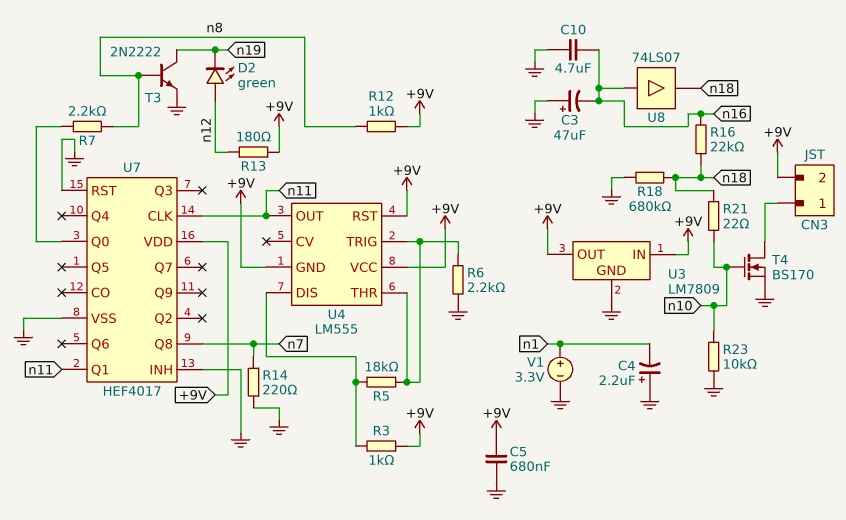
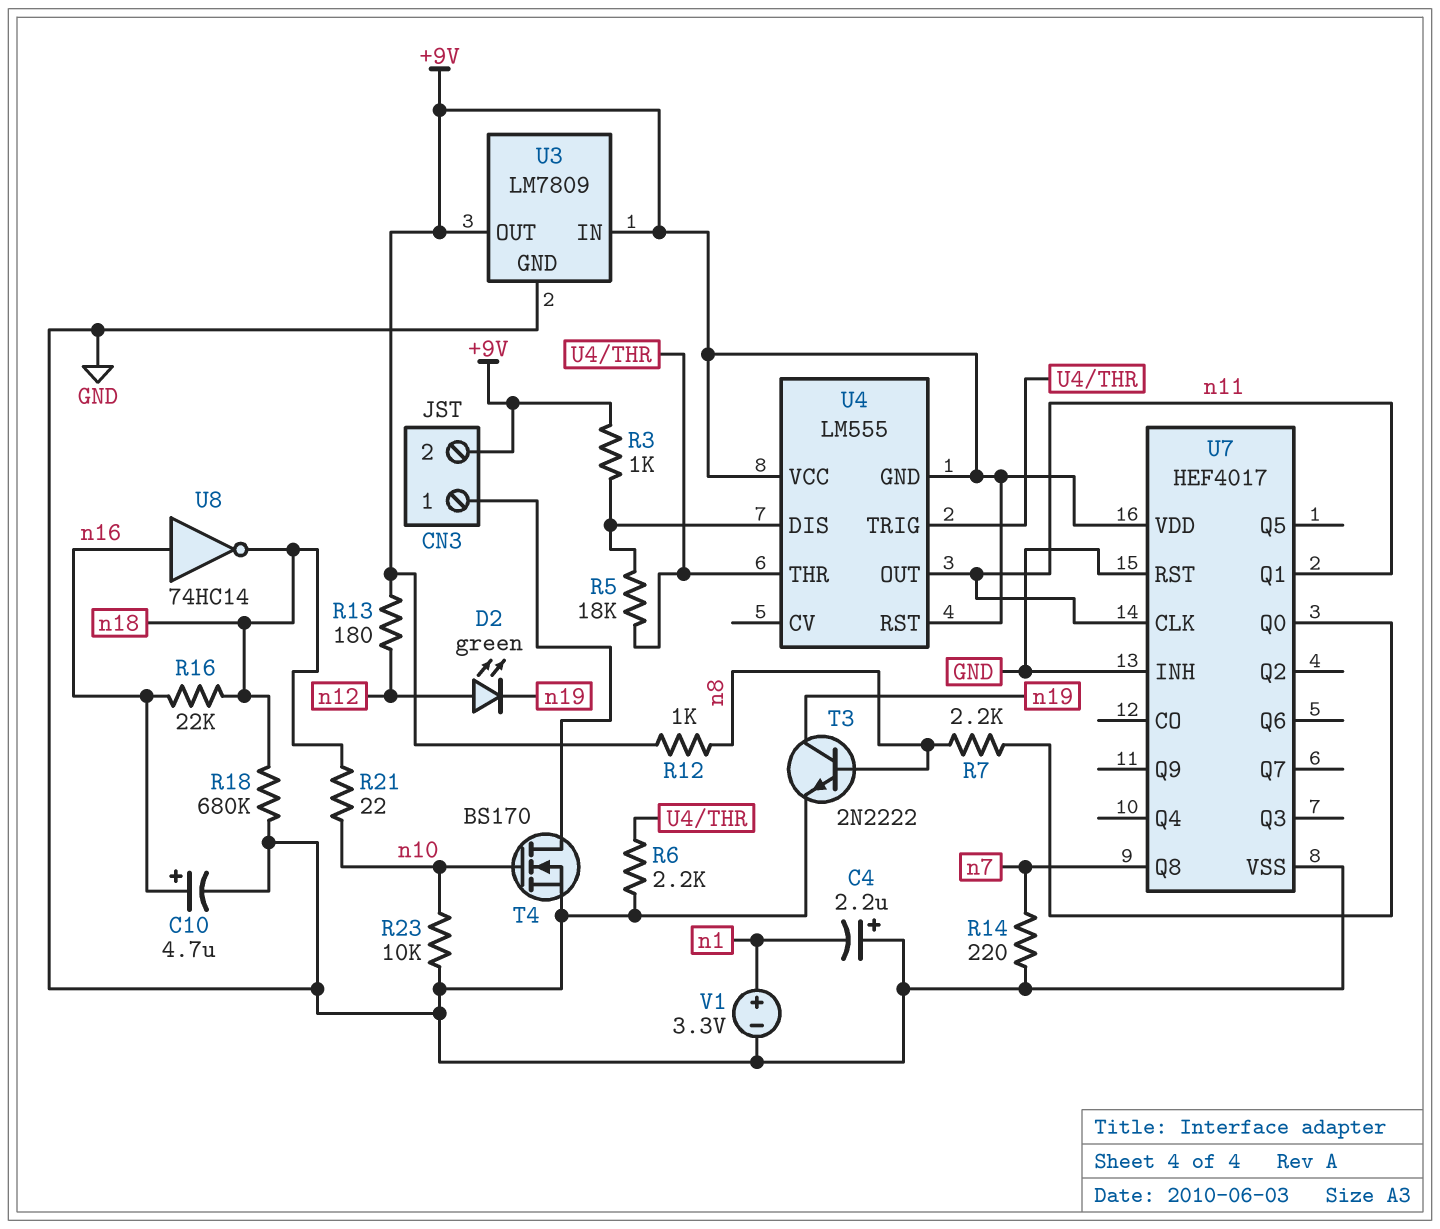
C3: 47uF (plus GND, minus n16) -> none
C5: 680nF (+9V, GND) -> none
C10: 4.7uF (GND, n16) -> 4.7uF (plus n16, minus GND)
U8: buffer 74LS07 (in n16, out n18) -> NOT 74HC14 (in n16, out n18)

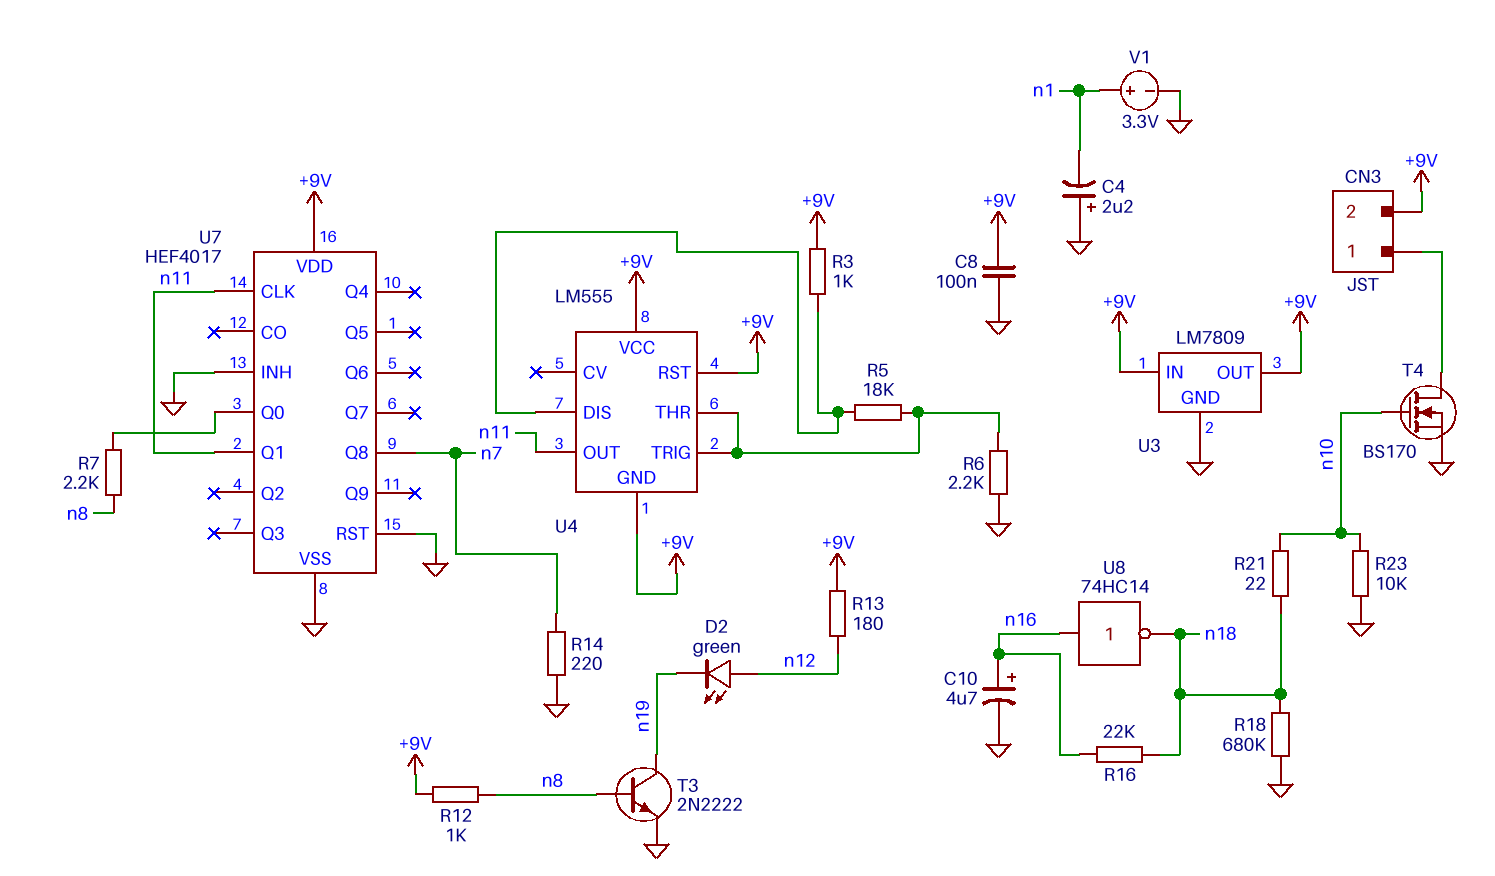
C8: none -> 100nF (+9V, GND)

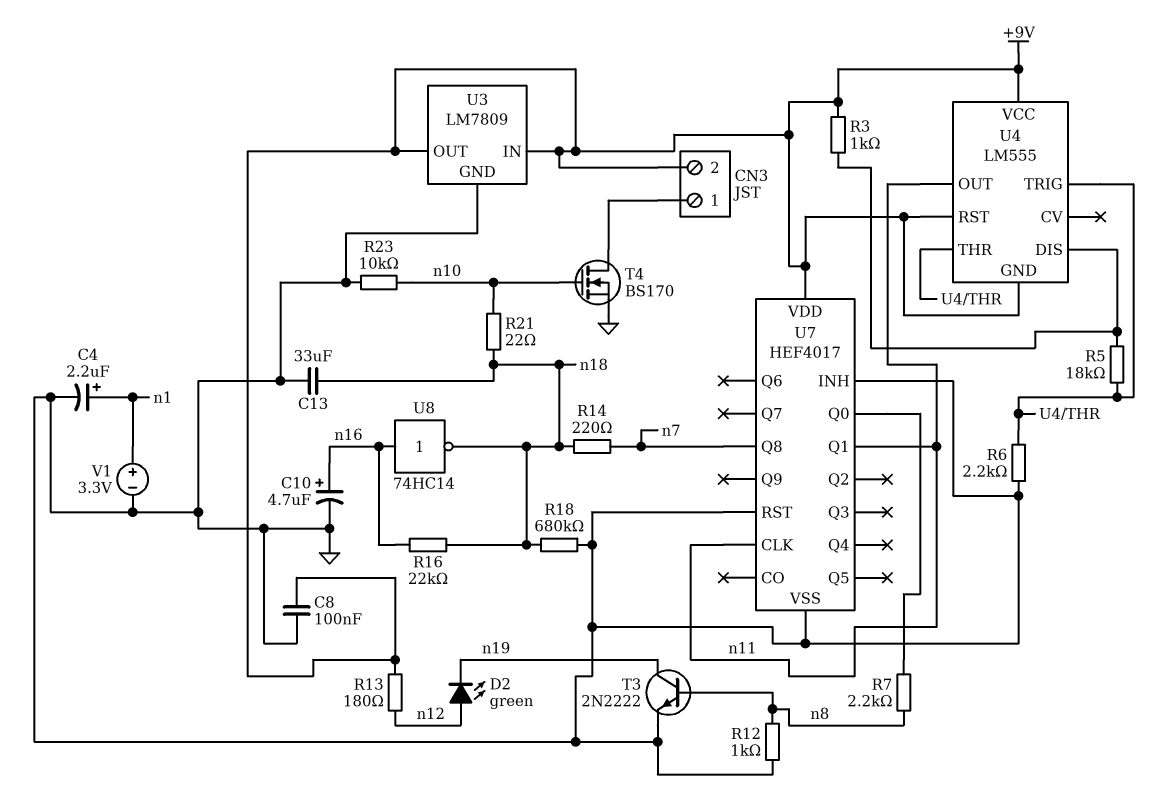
C4: 2.2uF (plus GND, minus n1) -> 2.2uF (plus n1, minus GND)
C13: none -> 33uF (GND, n18)
R12: 1k (+9V, n8) -> 1k (GND, n8)
R14: 220 (GND, n7) -> 220 (n7, n18)

